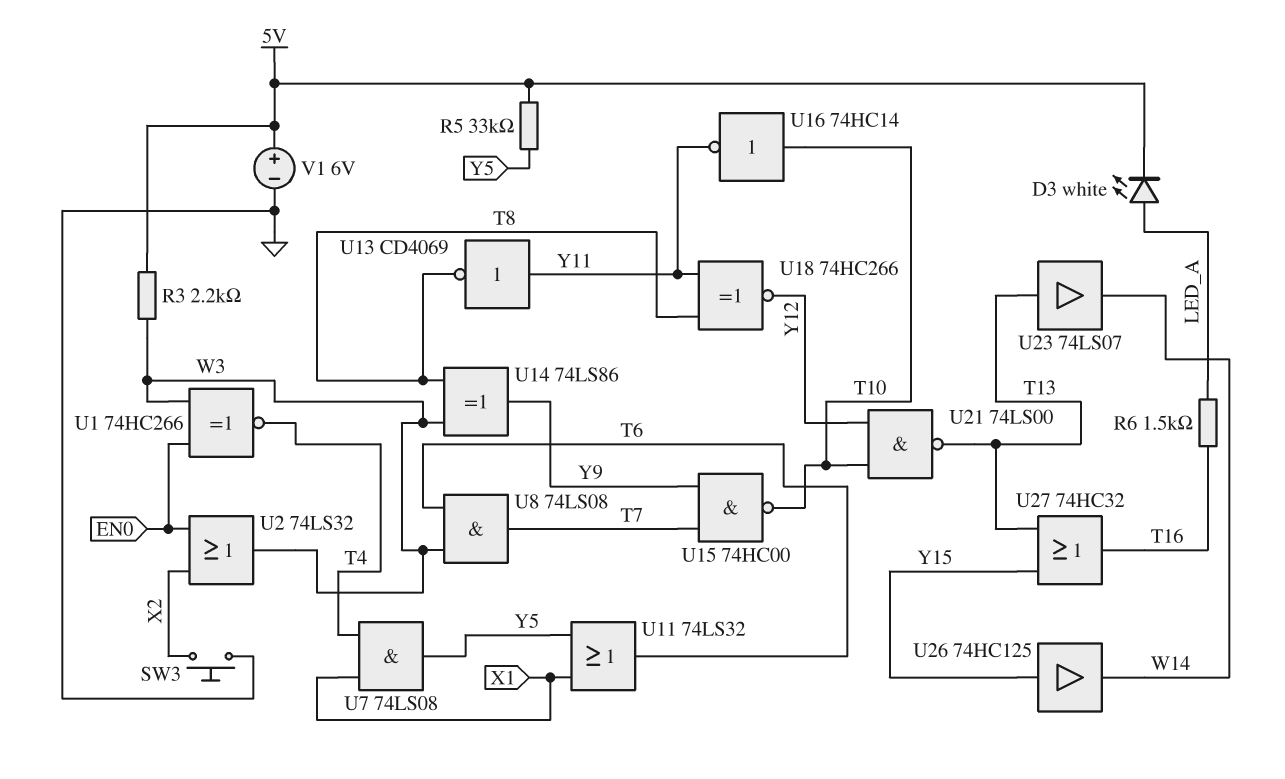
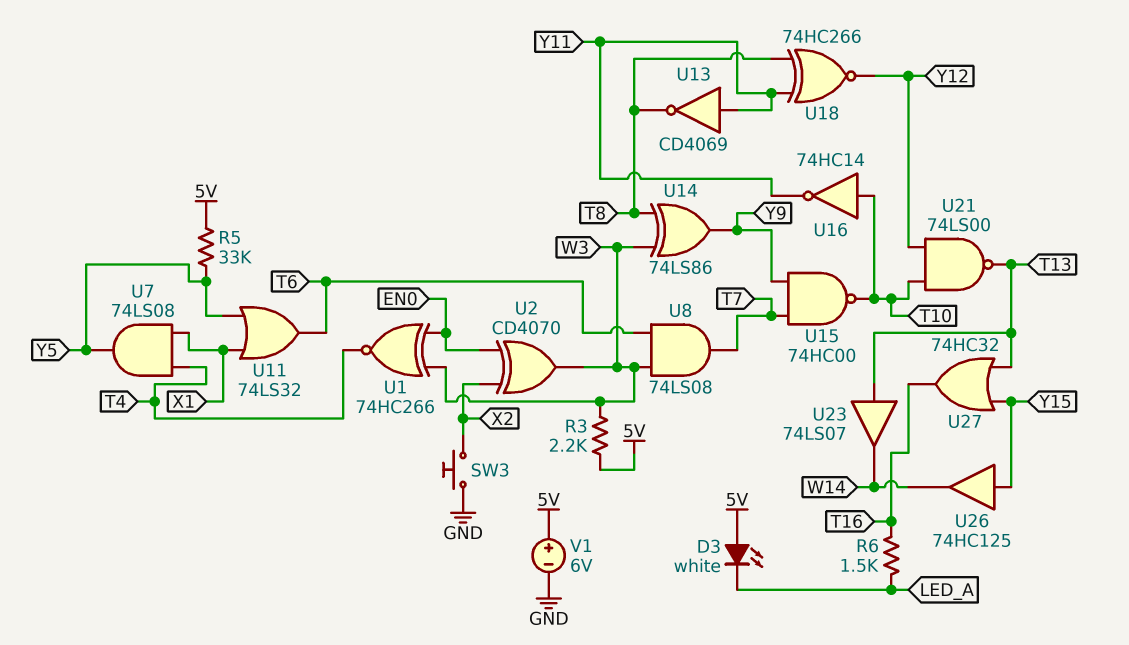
D3: LED white (A LED_A, K 5V) -> LED white (A 5V, K LED_A)
U2: OR 74LS32 (in EN0, in X2, out W3) -> XOR CD4070 (in EN0, in X2, out W3)

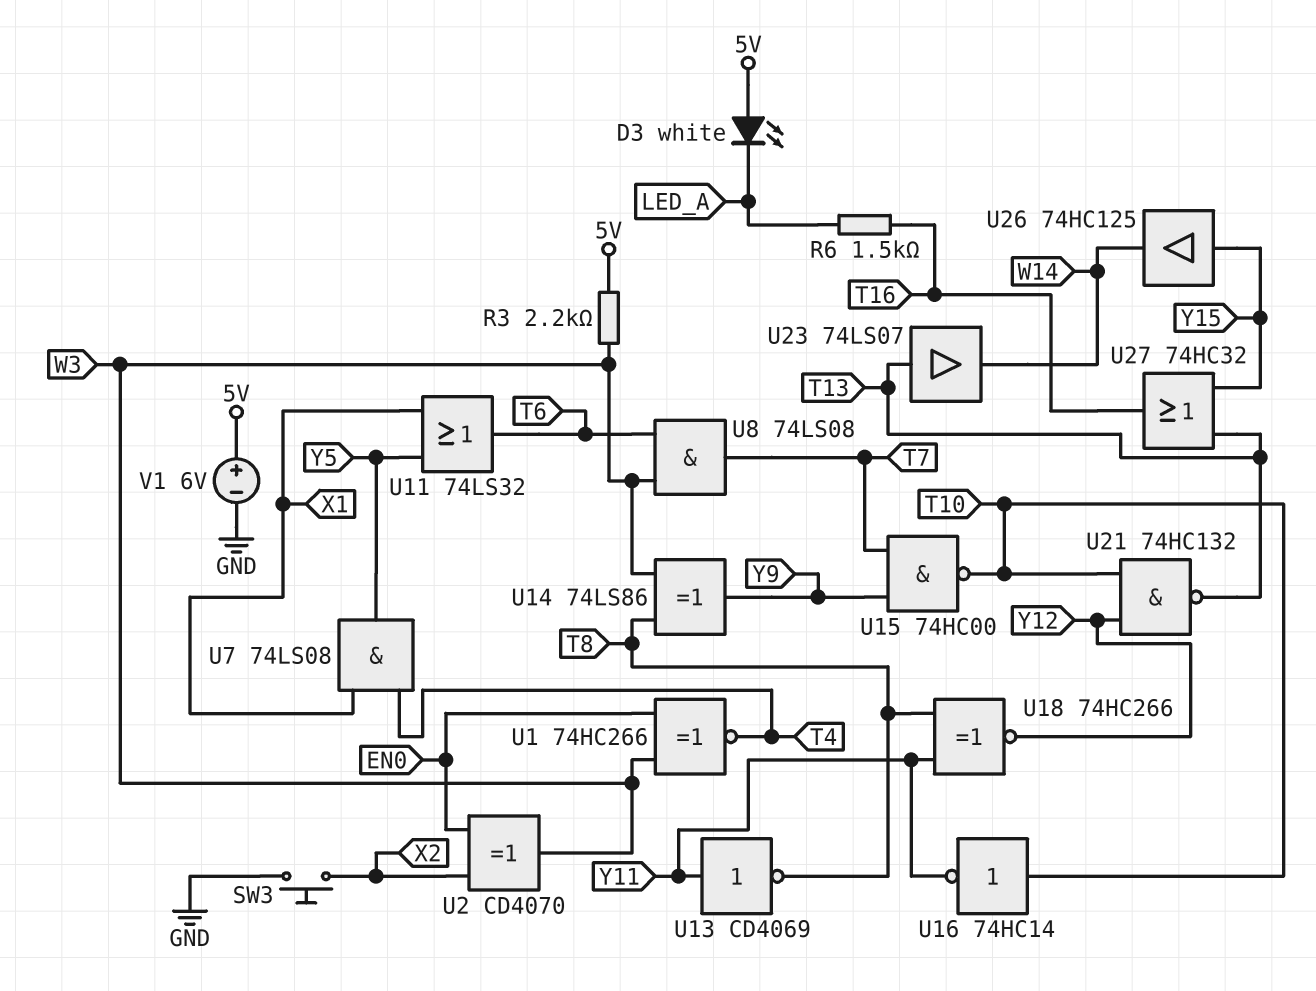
R5: 33k (5V, Y5) -> none
U21: NAND 74LS00 (in T10, in Y12, out T13) -> NAND 74HC132 (in T10, in Y12, out T13)

